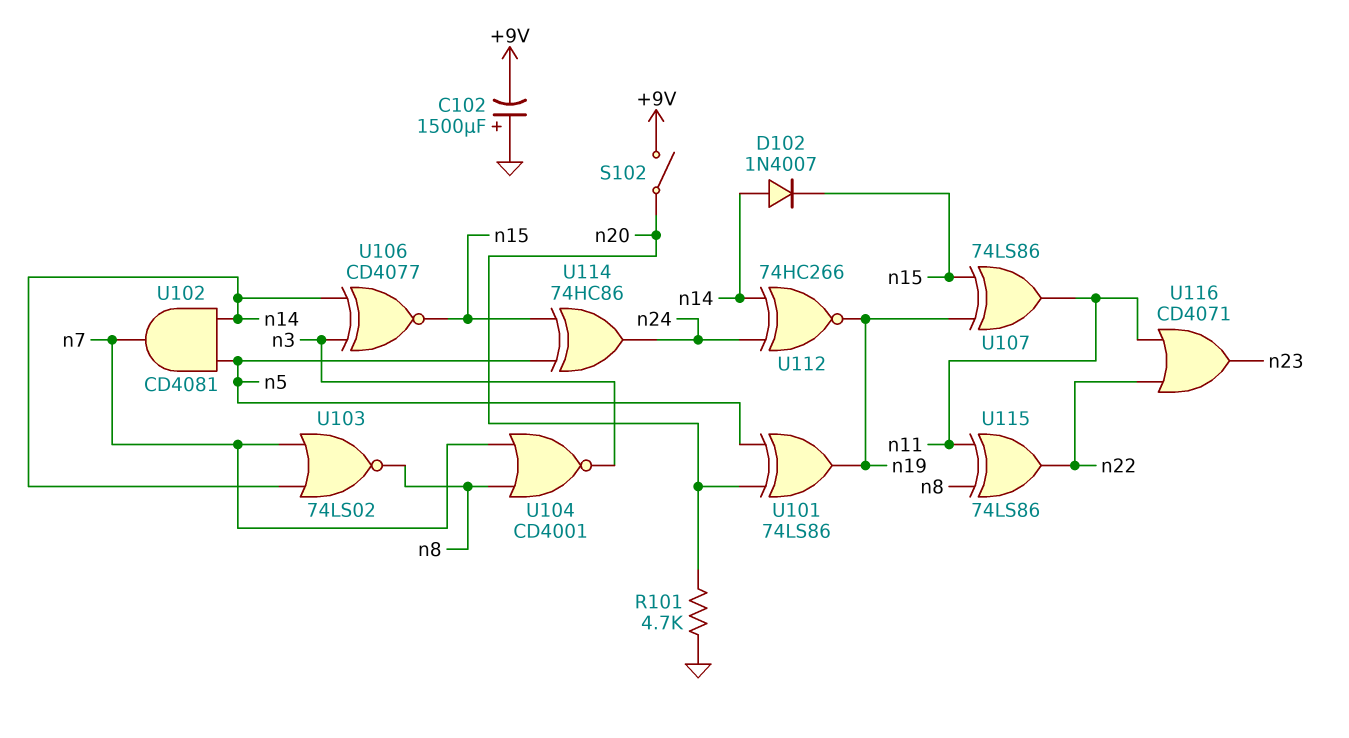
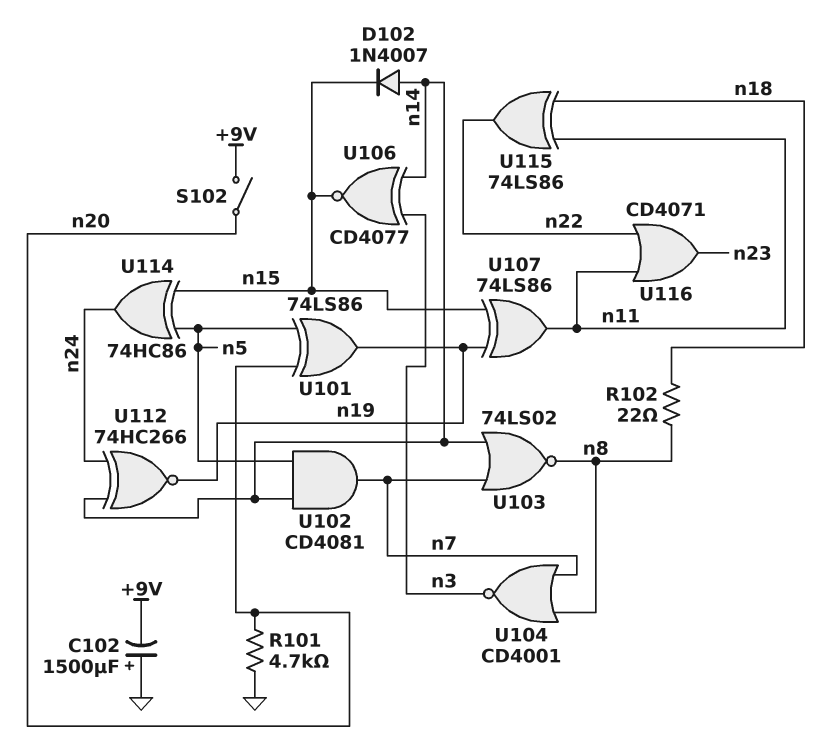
R102: none -> 22 (n8, n18)
U115: XOR 74LS86 (in n8, in n11, out n22) -> XOR 74LS86 (in n11, in n18, out n22)

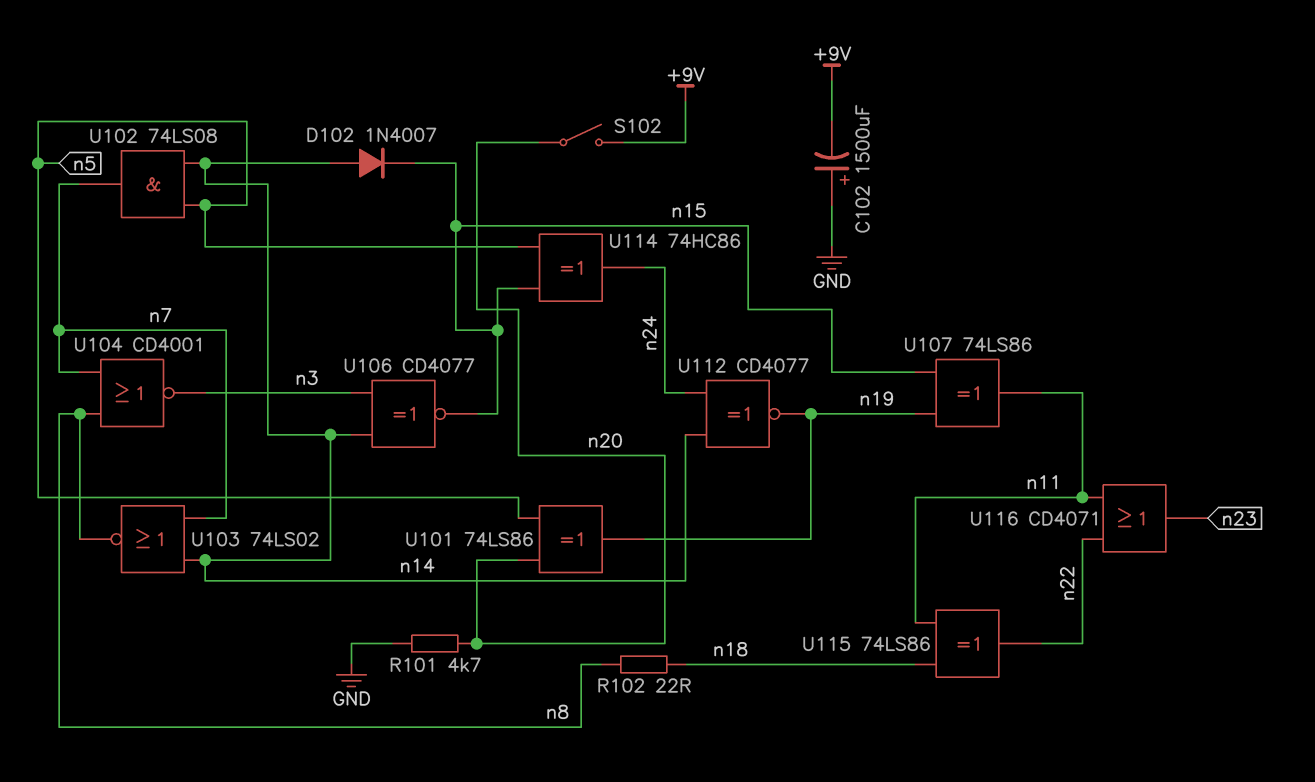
U102: AND CD4081 (in n5, in n14, out n7) -> AND 74LS08 (in n5, in n14, out n7)
U112: XNOR 74HC266 (in n14, in n24, out n19) -> XNOR CD4077 (in n14, in n24, out n19)

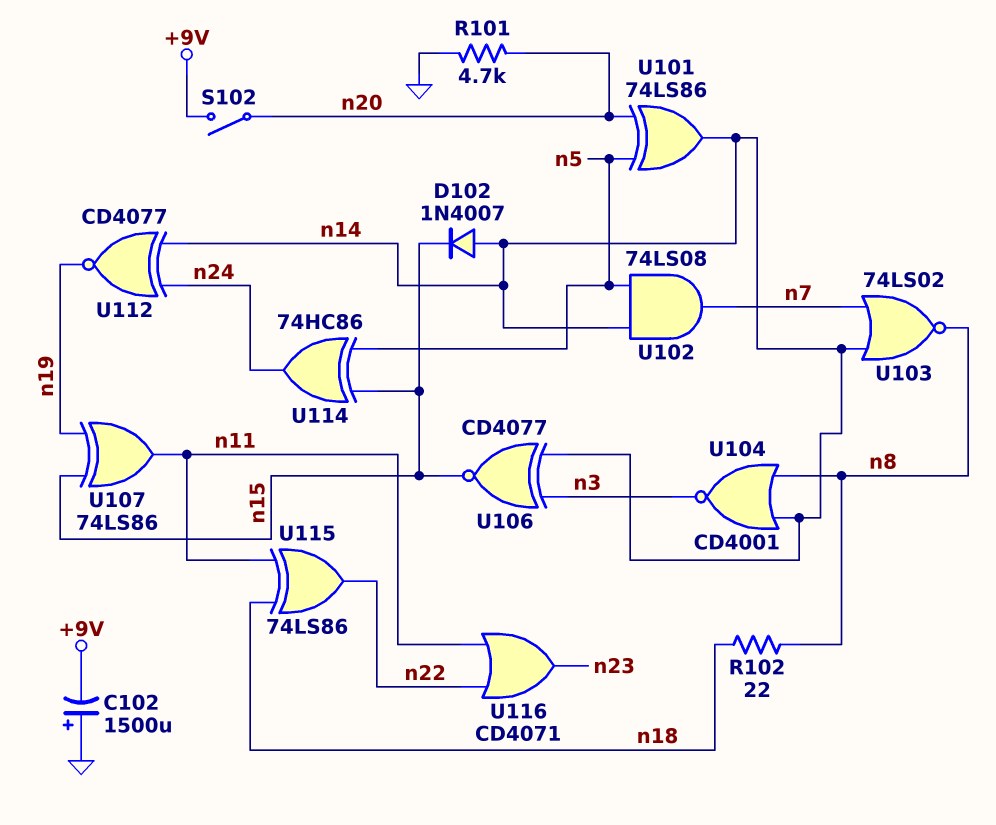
U101: XOR 74LS86 (in n5, in n20, out n19) -> XOR 74LS86 (in n5, in n20, out n14)
U104: NOR CD4001 (in n7, in n8, out n3) -> NOR CD4001 (in n8, in n14, out n3)

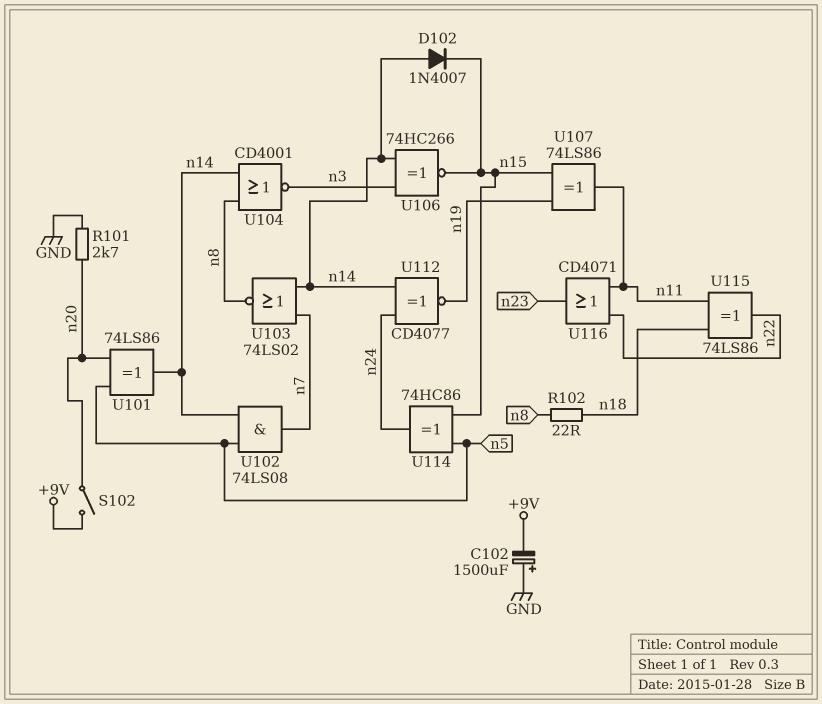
R101: 4.7k (GND, n20) -> 2.7k (GND, n20)
U106: XNOR CD4077 (in n3, in n14, out n15) -> XNOR 74HC266 (in n3, in n14, out n15)

